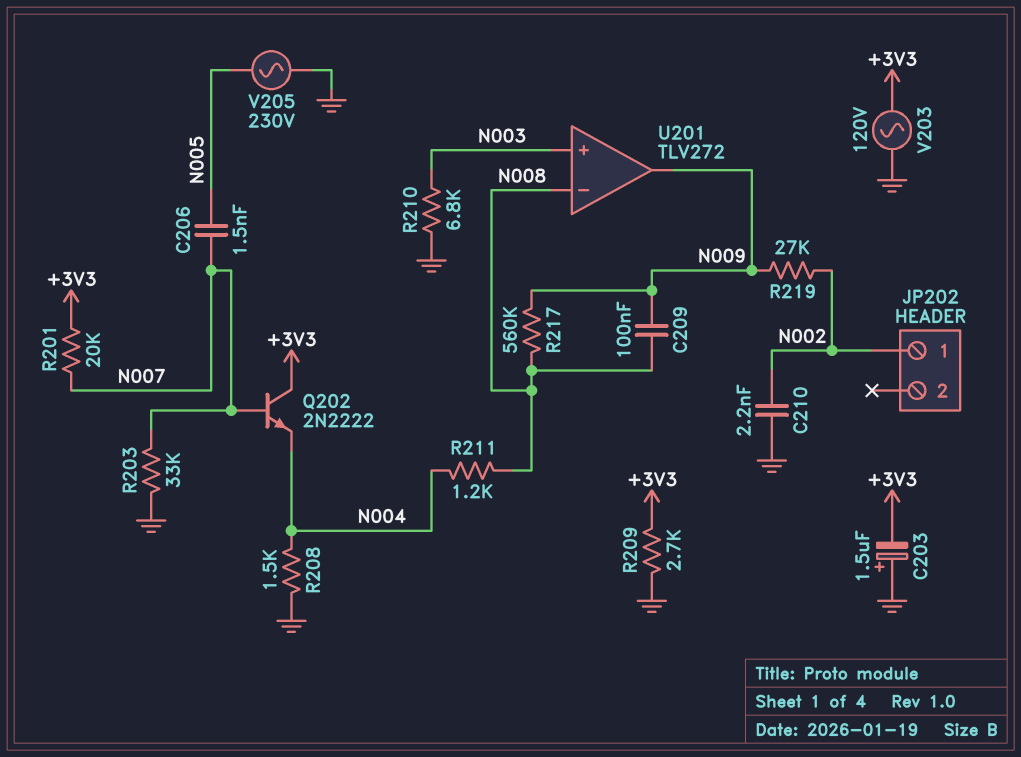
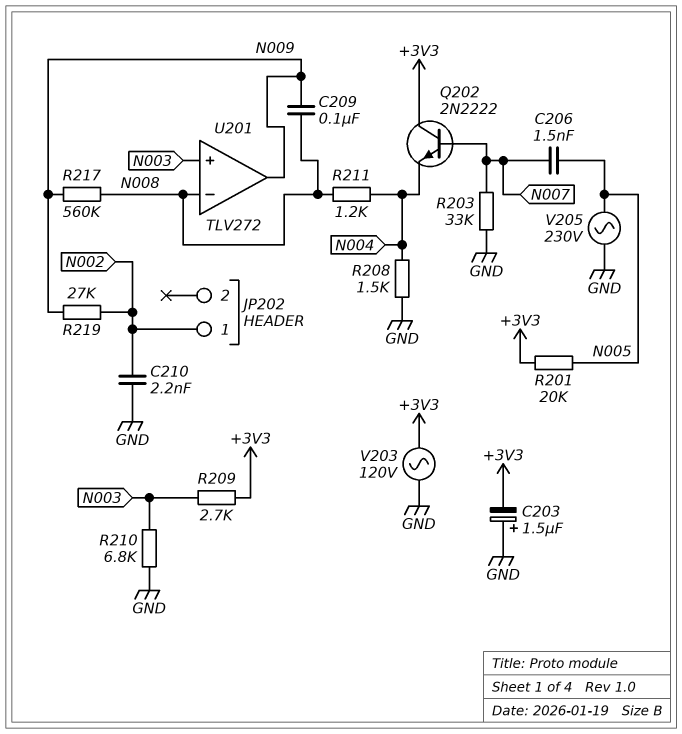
R201: 20k (+3V3, N007) -> 20k (+3V3, N005)
R209: 2.7k (+3V3, GND) -> 2.7k (+3V3, N003)

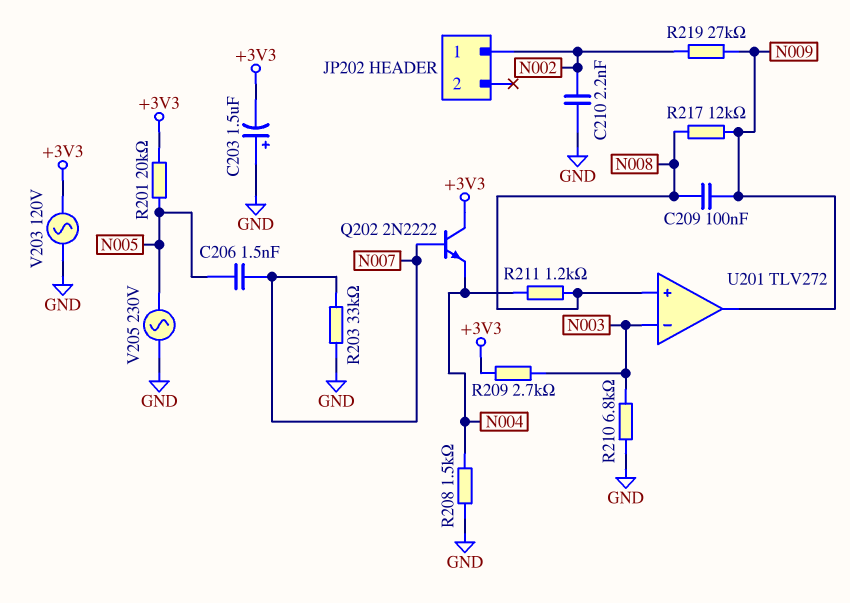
R217: 560k (N008, N009) -> 12k (N008, N009)
U201 pin in+: N003 -> N008
U201 pin in-: N008 -> N003

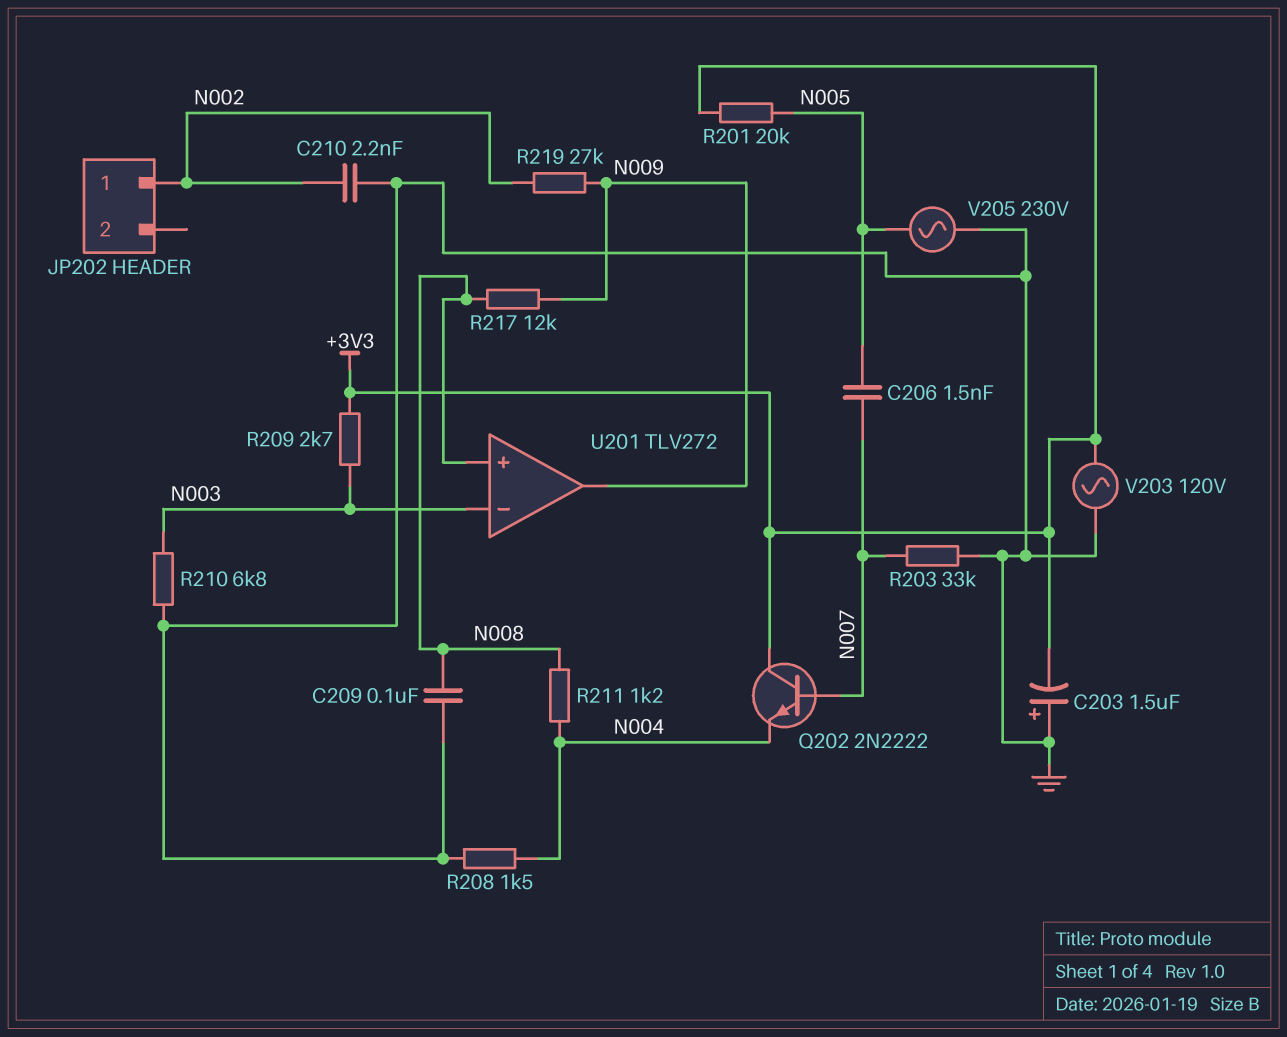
C209: 100nF (N008, N009) -> 100nF (GND, N008)

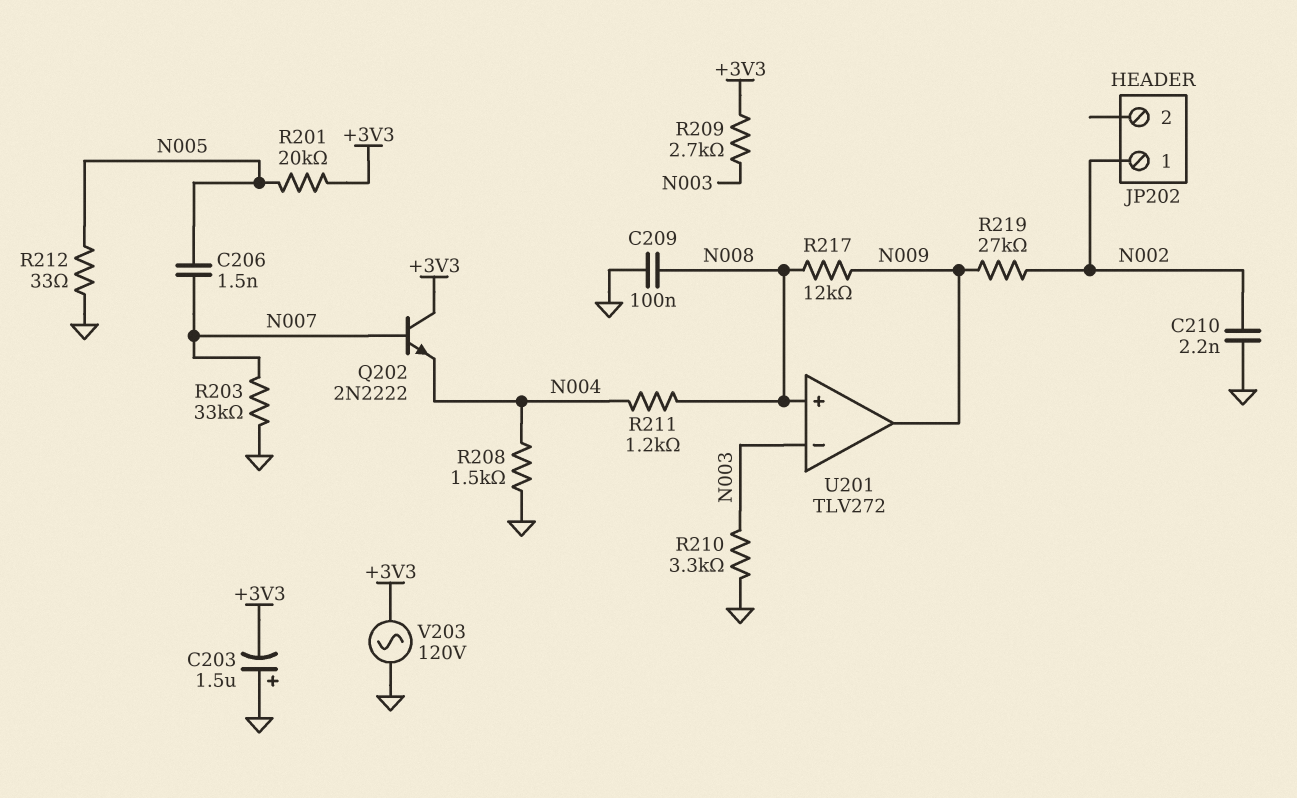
R210: 6.8k (GND, N003) -> 3.3k (GND, N003)
R212: none -> 33 (GND, N005)
V205: AC 230V (GND, N005) -> none

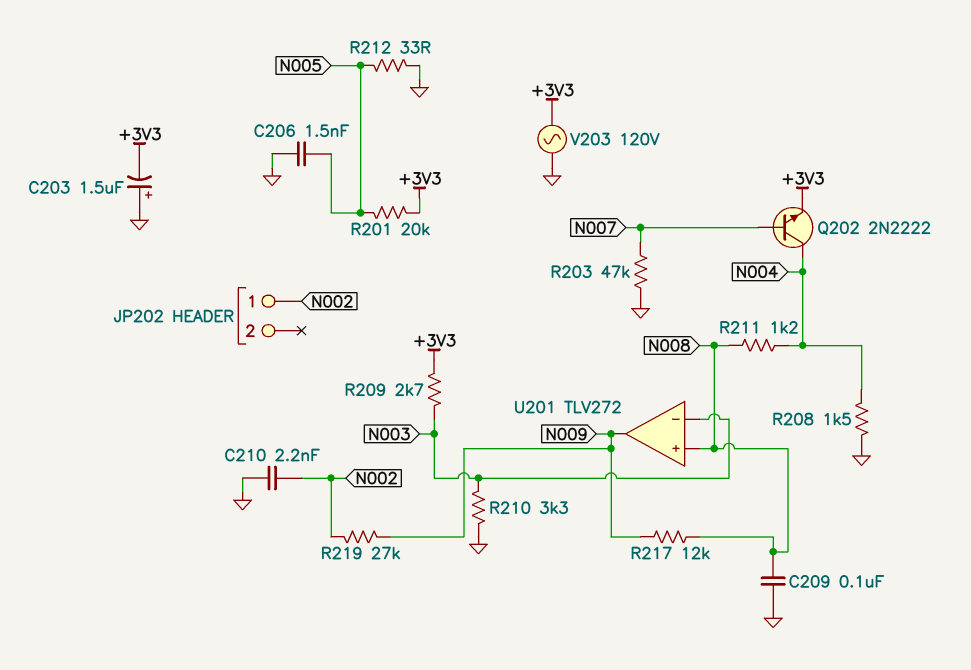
C206: 1.5nF (N005, N007) -> 1.5nF (GND, N005)
Q202: NPN 2N2222 (B N007, C +3V3, E N004) -> NPN 2N2222 (B N007, C N004, E +3V3)
R203: 33k (GND, N007) -> 47k (GND, N007)

